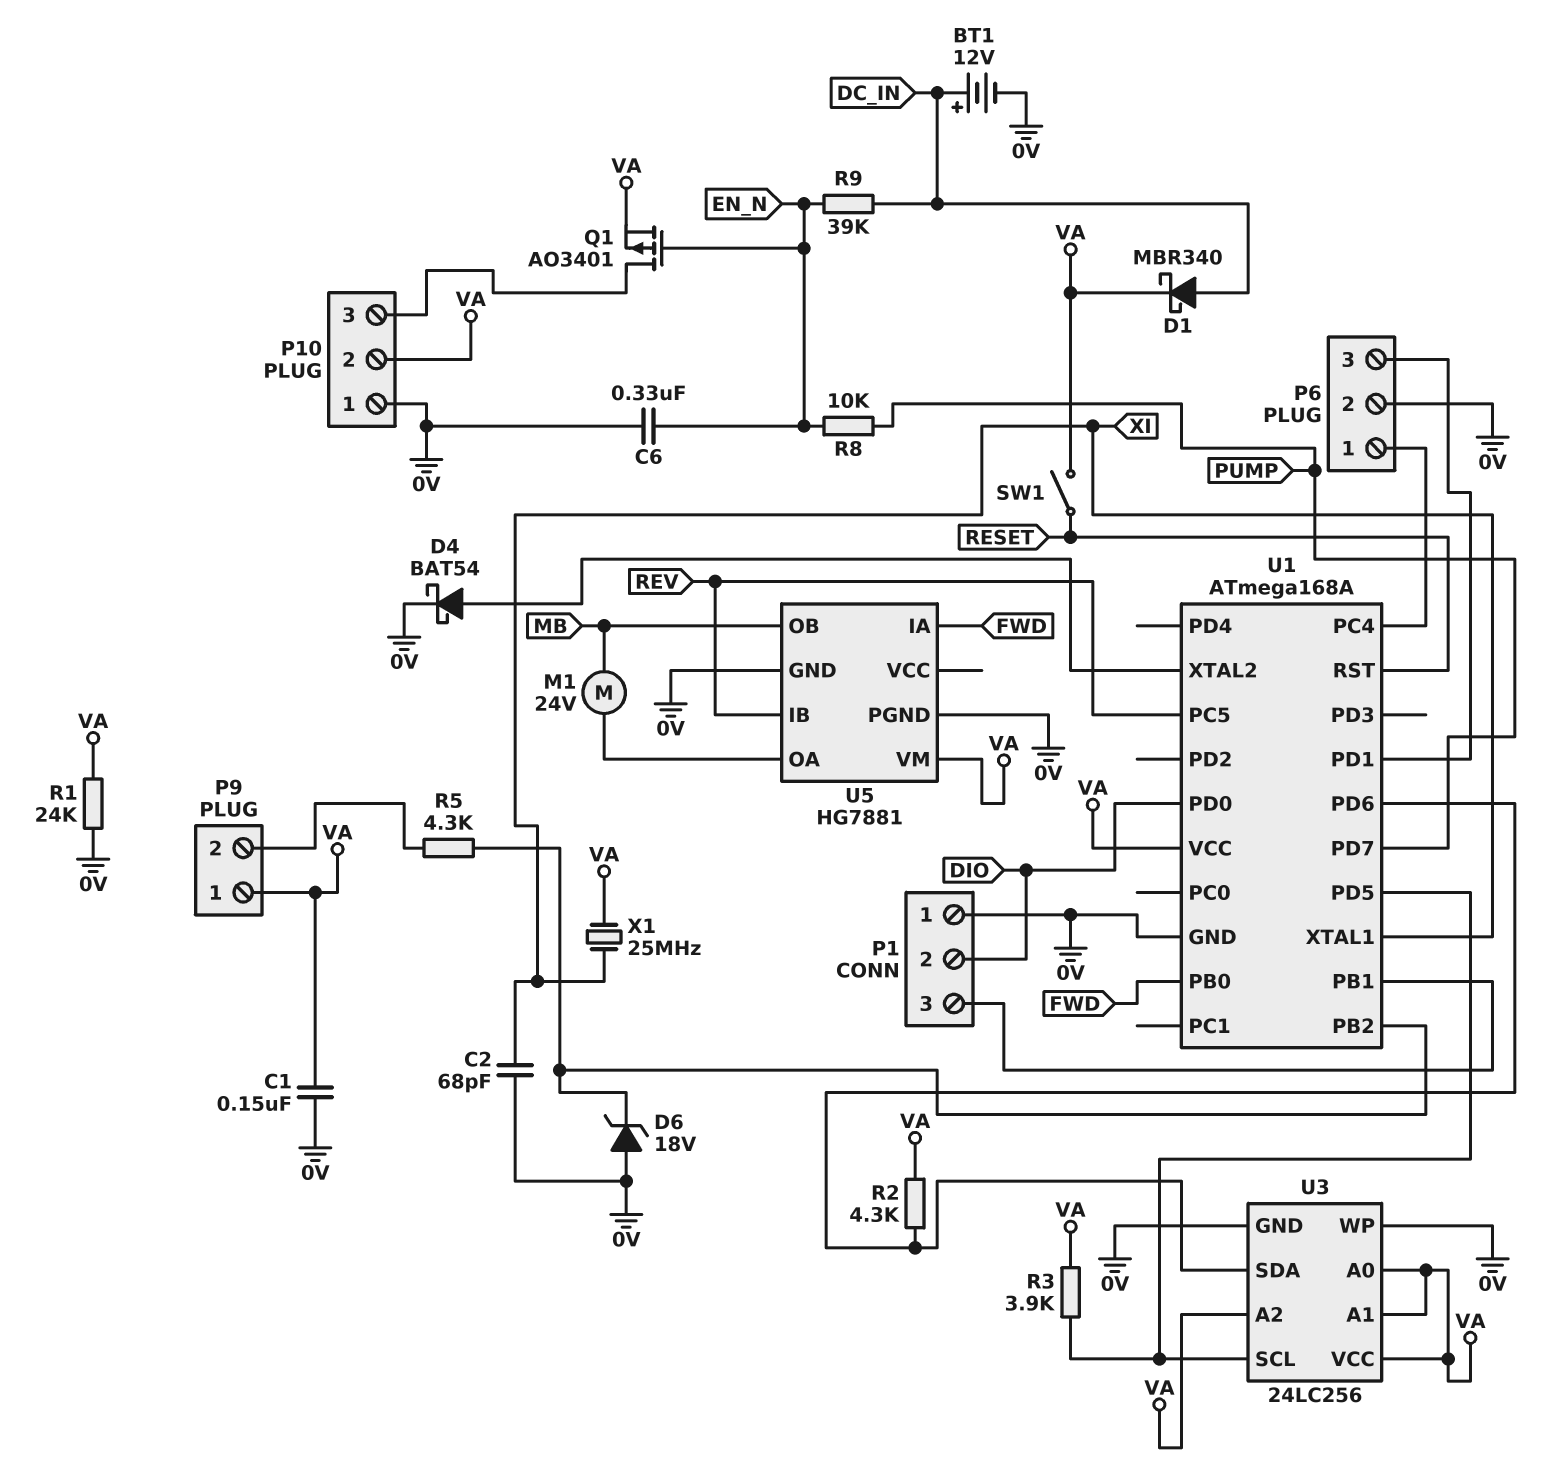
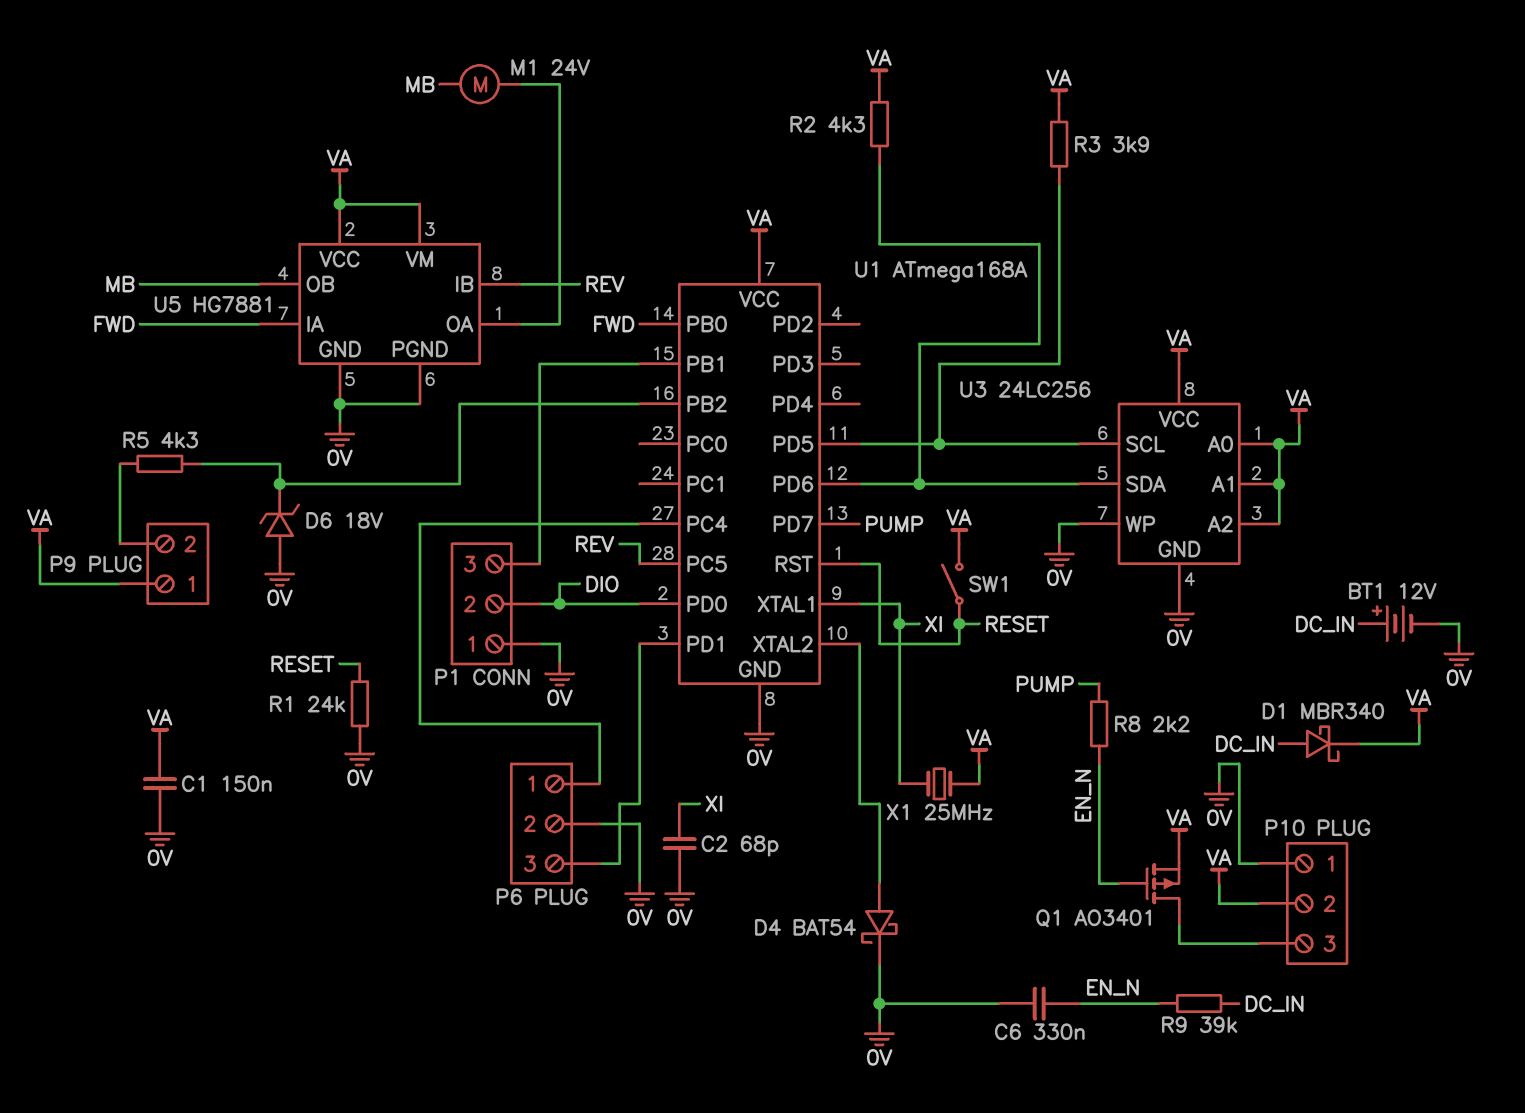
R1: 24k (0V, VA) -> 24k (0V, RESET)
R8: 10k (EN_N, PUMP) -> 2.2k (EN_N, PUMP)
U5 pin VCC: none -> VA

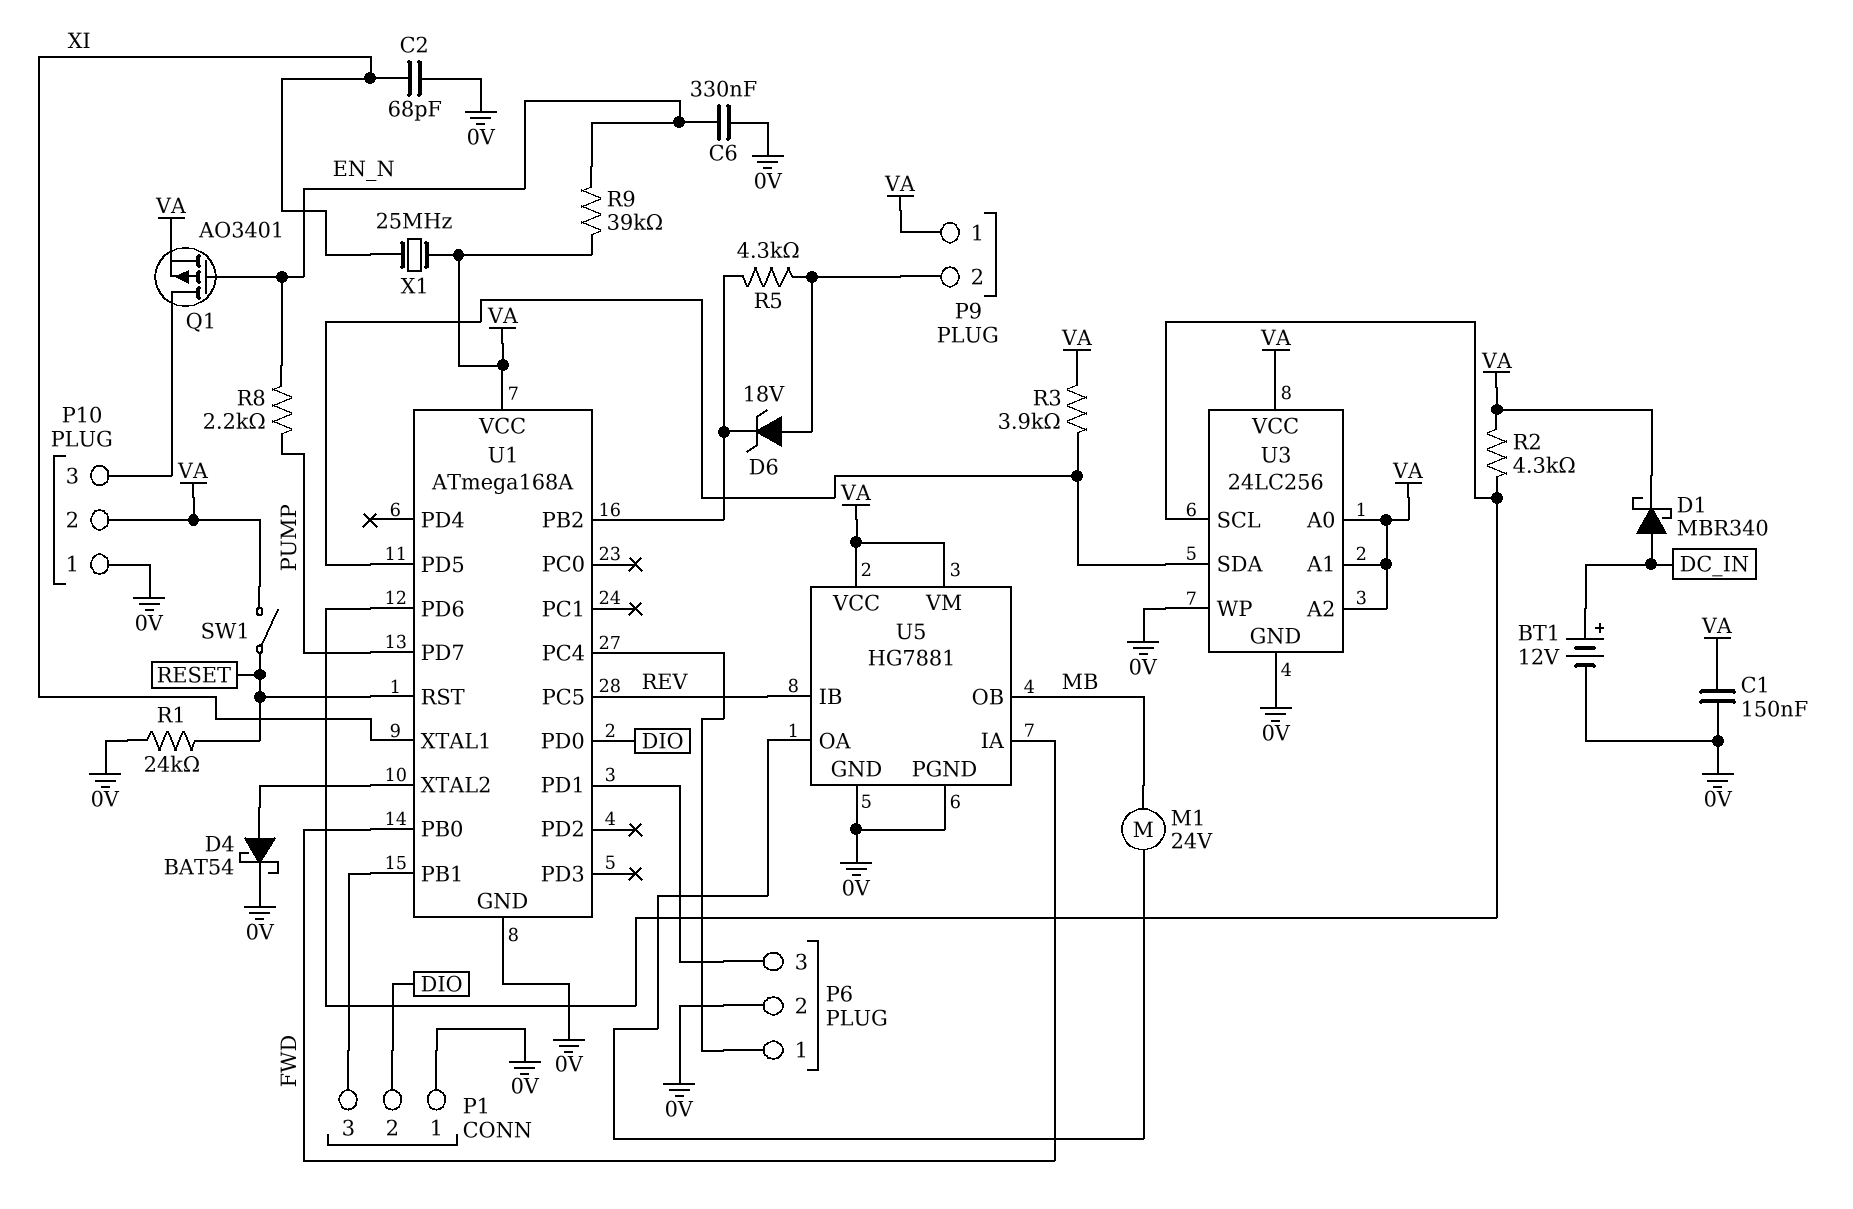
D6: zener 18V (A 0V, K U1/PB2) -> zener 18V (A P9/2, K U1/PB2)
R9: 39k (DC_IN, EN_N) -> 39k (EN_N, VA)
U3 pin SCL: U1/PD5 -> U1/PD6
U3 pin SDA: U1/PD6 -> U1/PD5

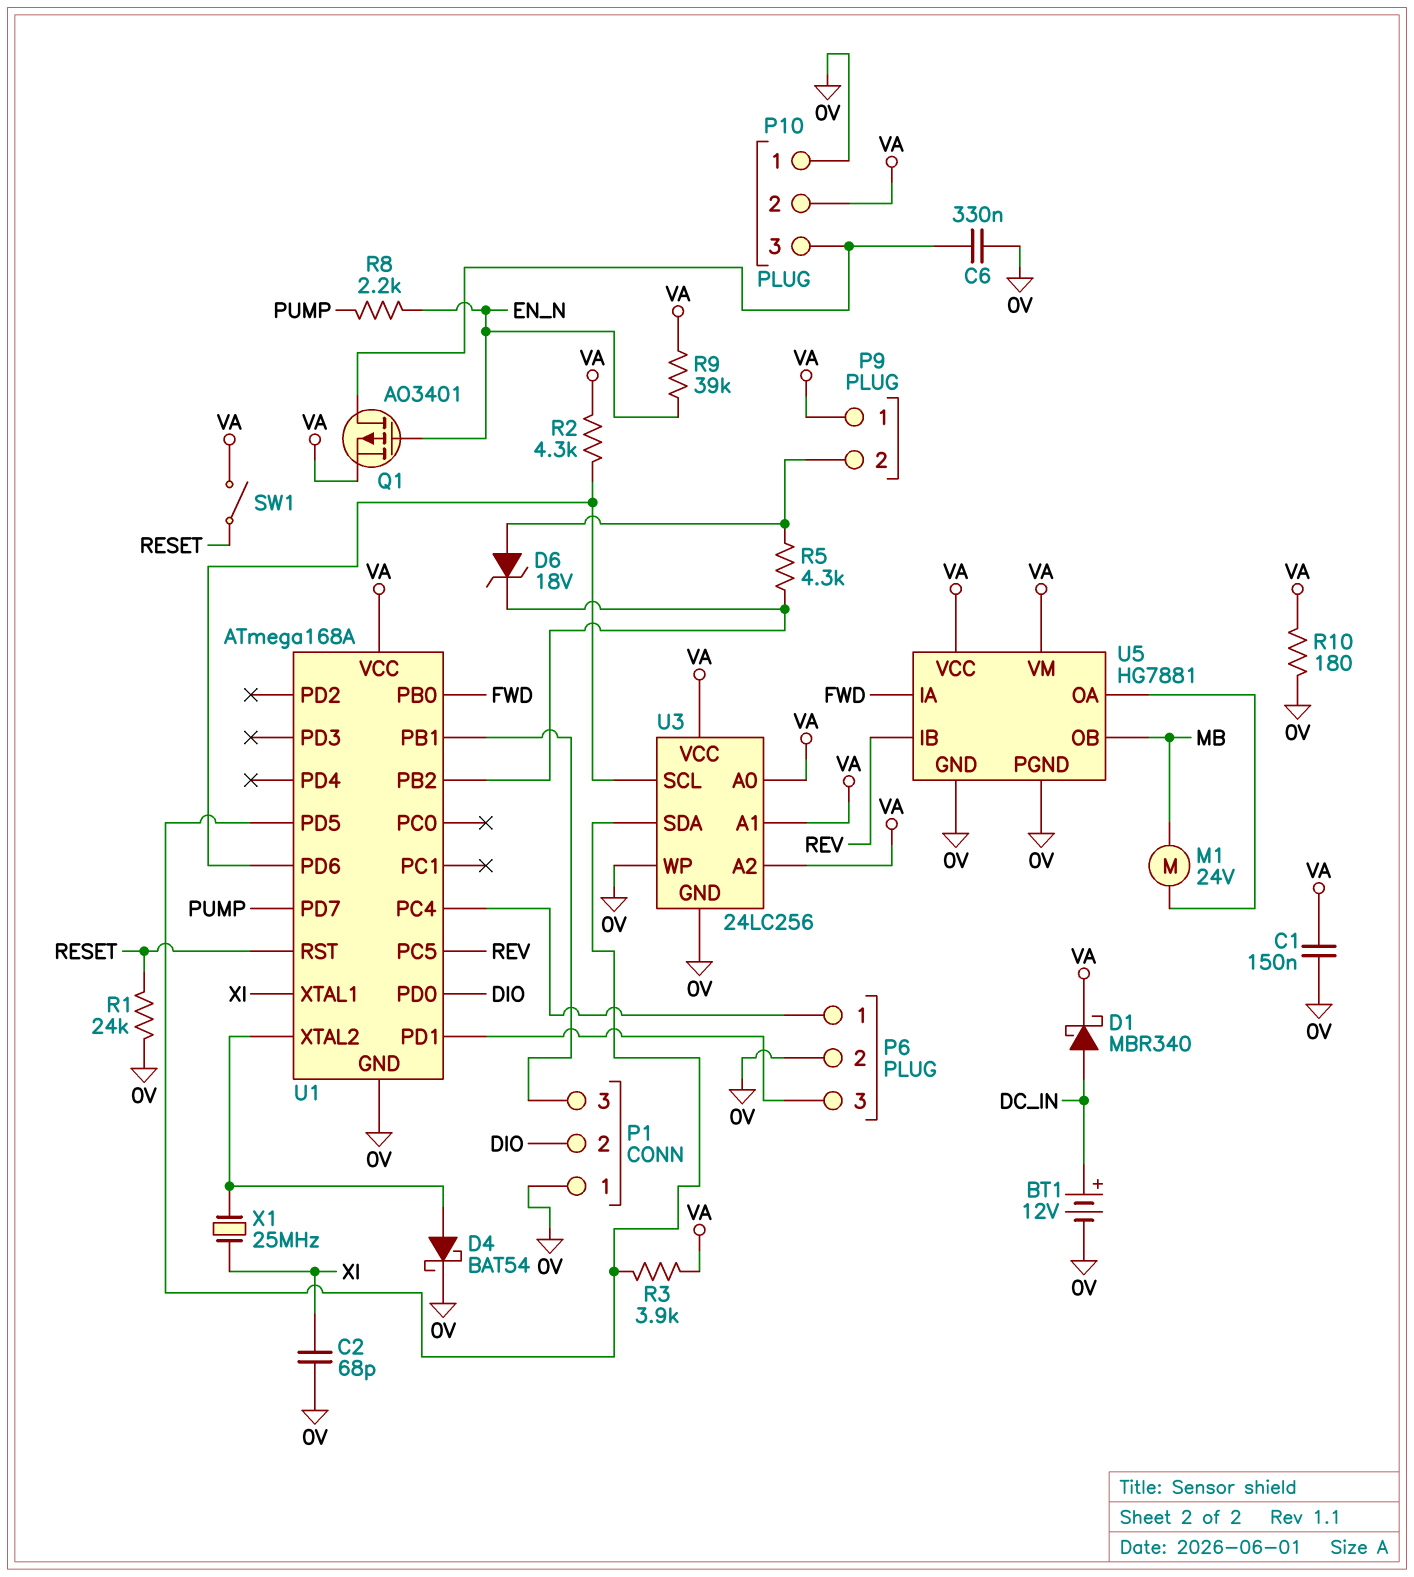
C6: 330nF (0V, EN_N) -> 330nF (0V, P10/3)
R10: none -> 180 (0V, VA)
X1: 25MHz (VA, XI) -> 25MHz (U1/XTAL2, XI)

